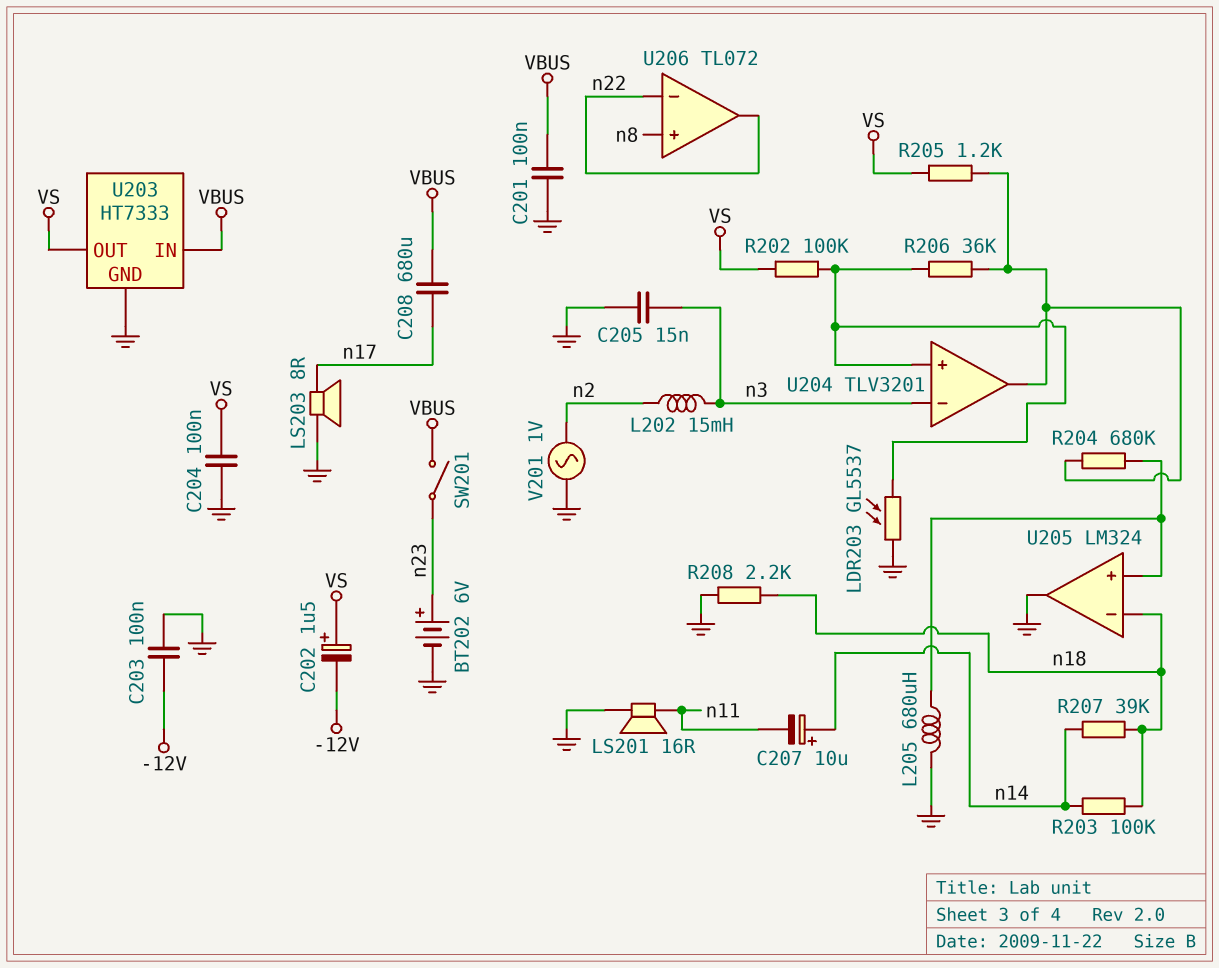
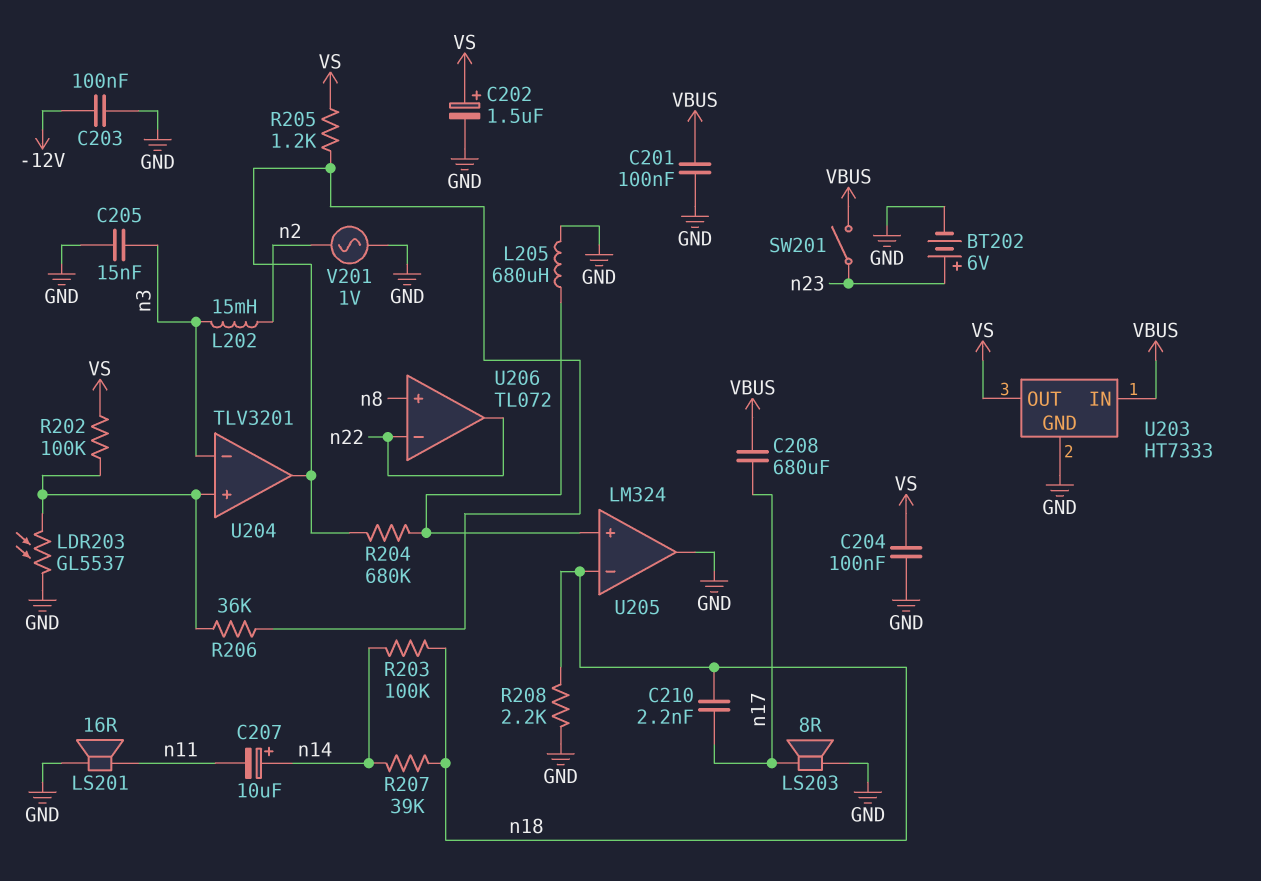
C202: 1.5uF (plus VS, minus -12V) -> 1.5uF (plus VS, minus GND)
C210: none -> 2.2nF (n17, n18)

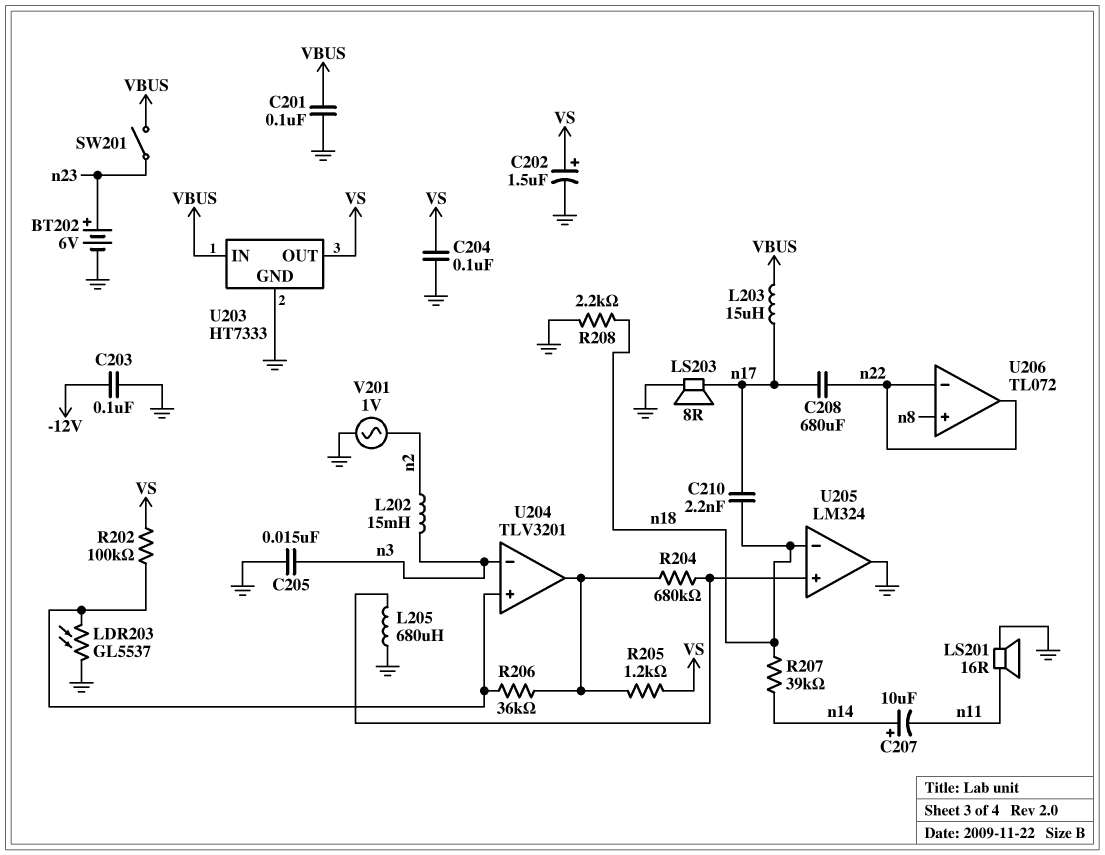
C208: 680uF (VBUS, n17) -> 680uF (n17, n22)
L203: none -> 15uH (VBUS, n17)
R203: 100k (n14, n18) -> none

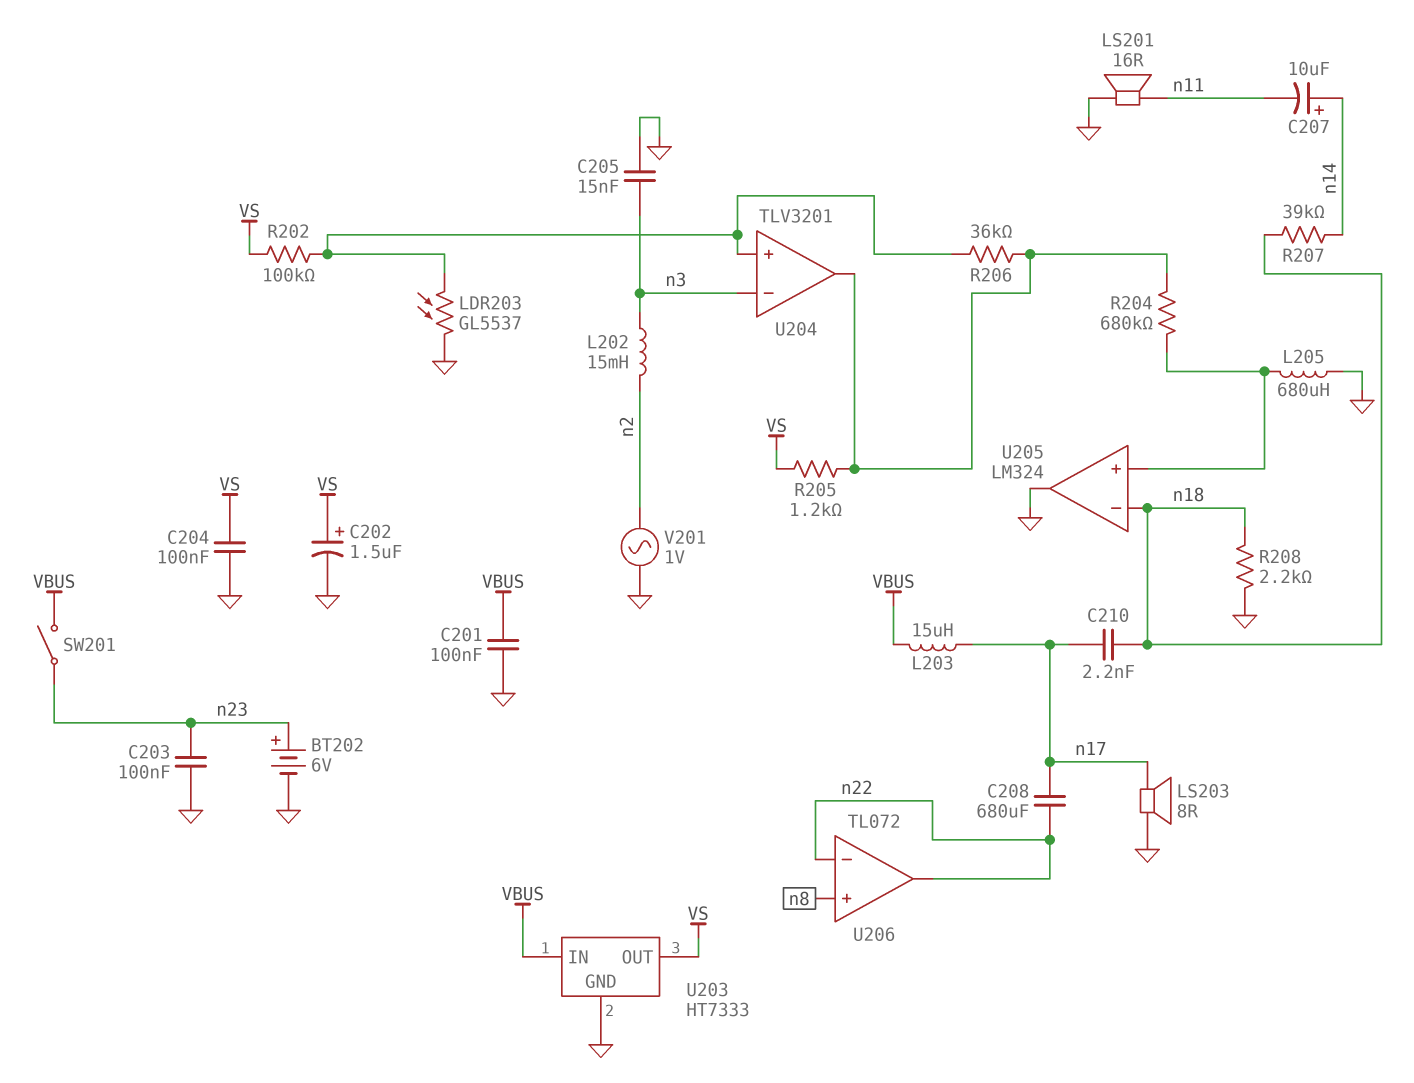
C203: 100nF (-12V, GND) -> 100nF (GND, n23)

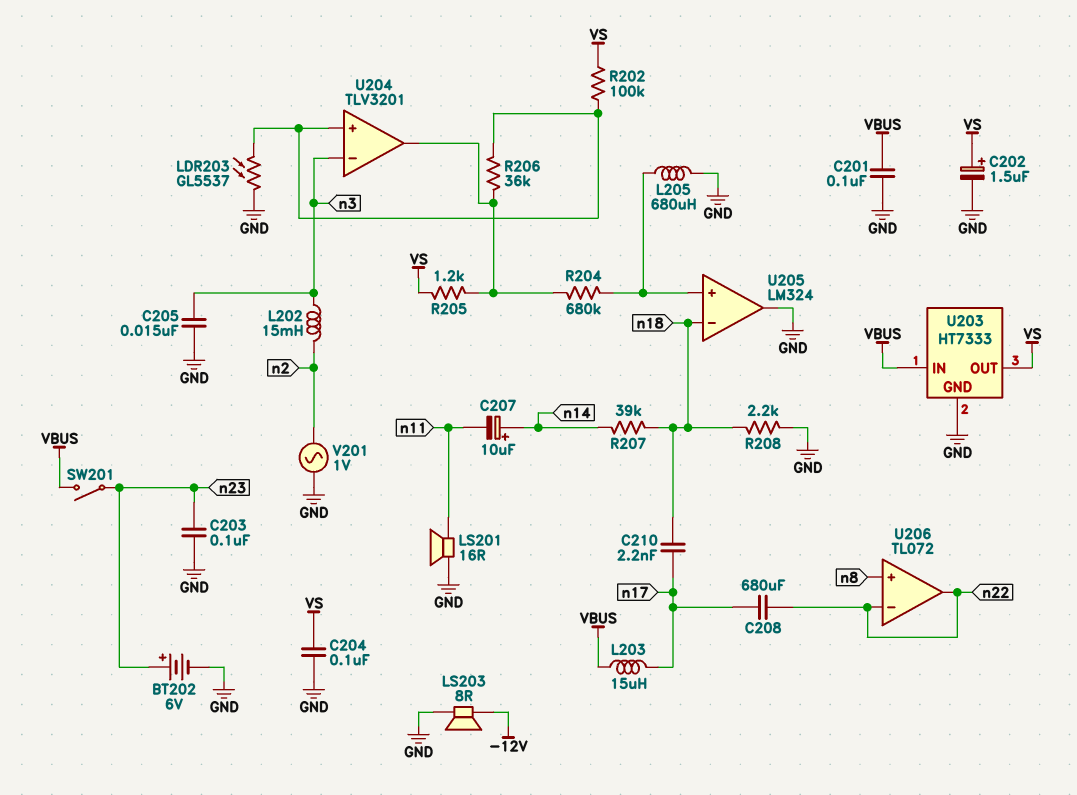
LS203: speaker 8R (GND, n17) -> speaker 8R (-12V, GND)

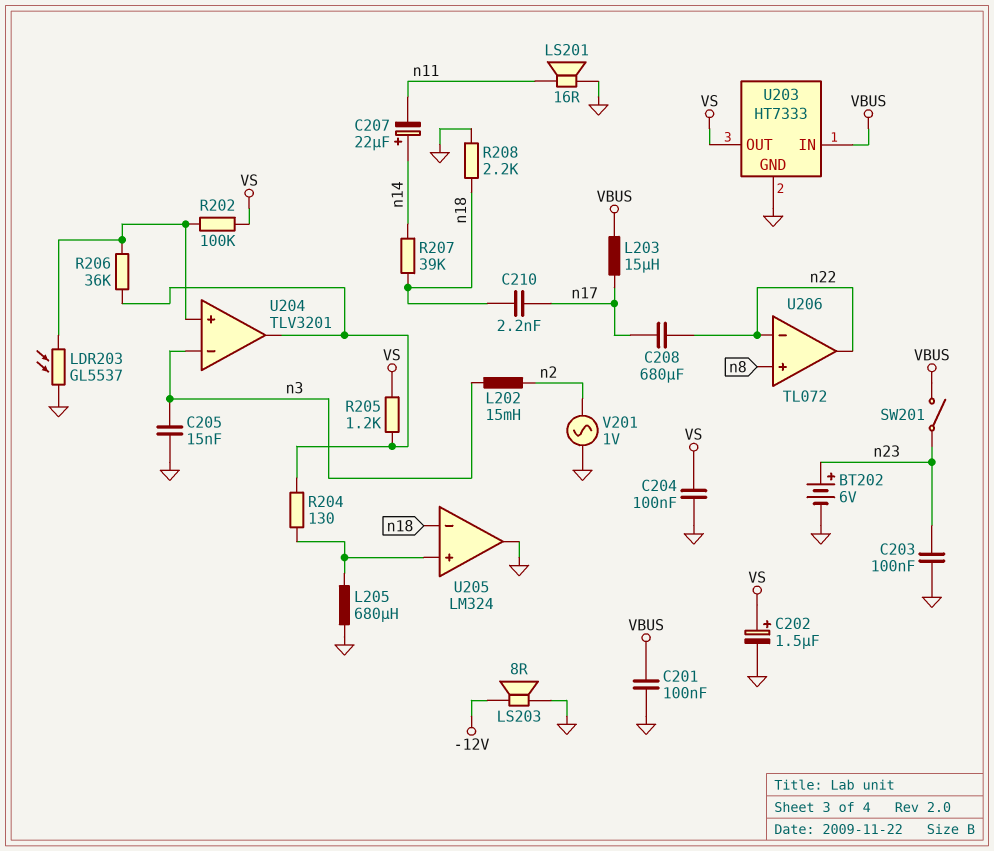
C207: 10uF (plus n14, minus n11) -> 22uF (plus n14, minus n11)
R204: 680k (U204/out, U205/in+) -> 130 (U204/out, U205/in+)

